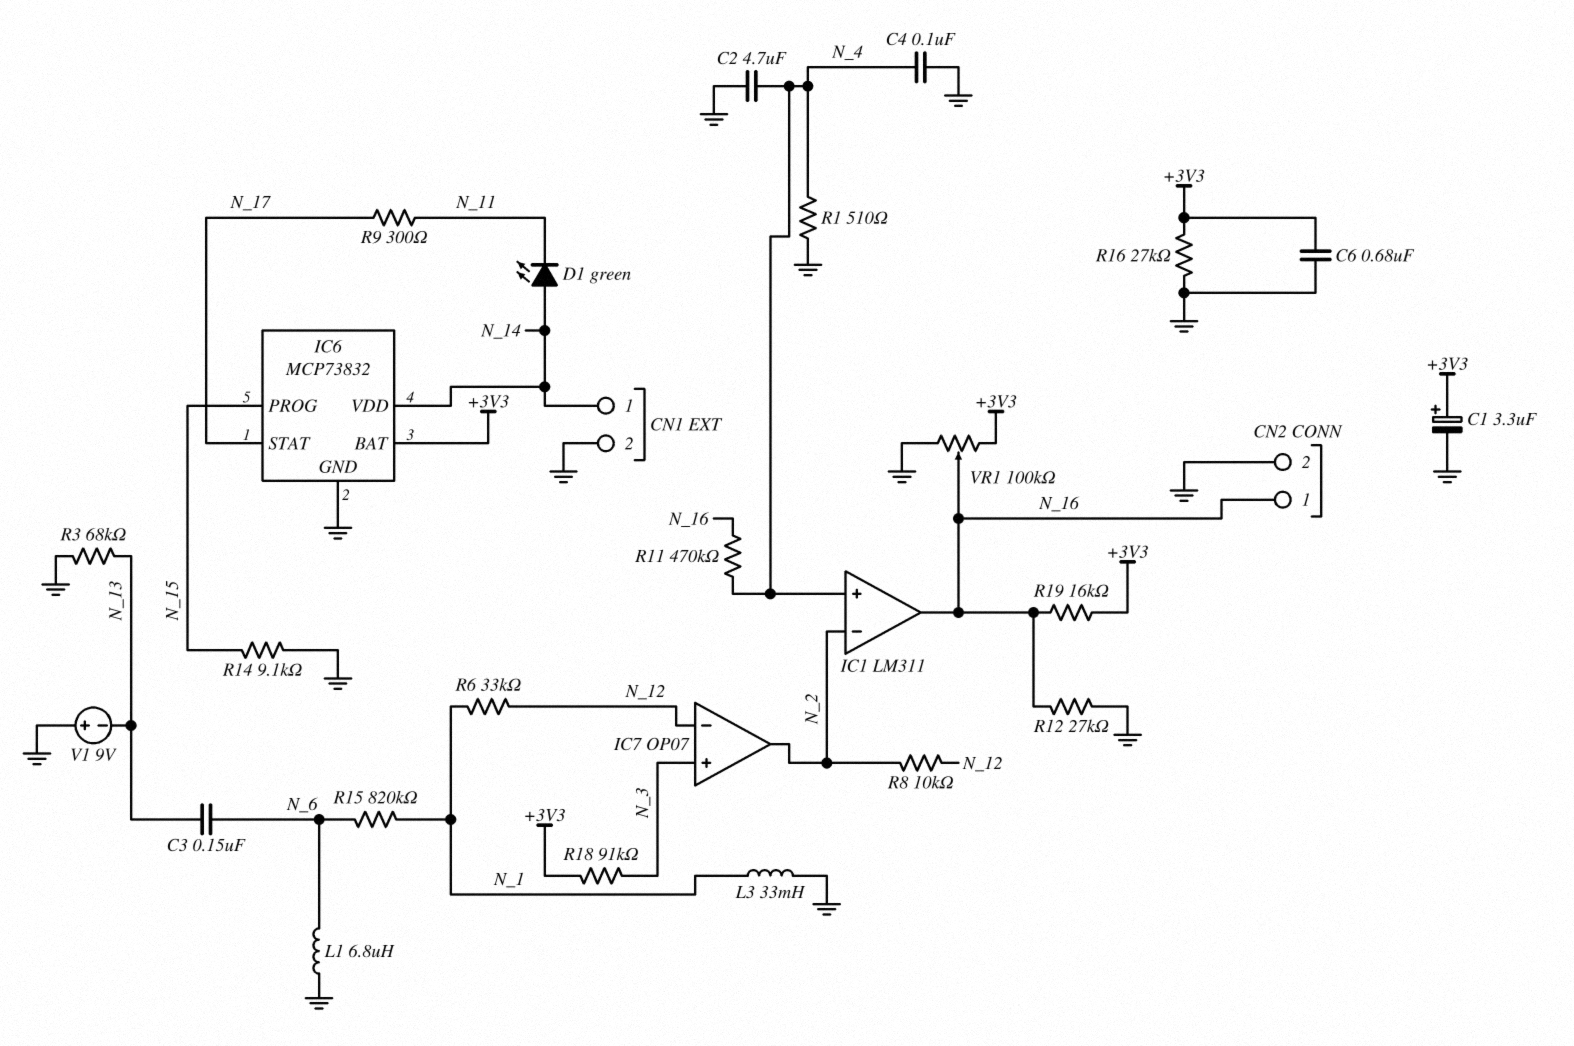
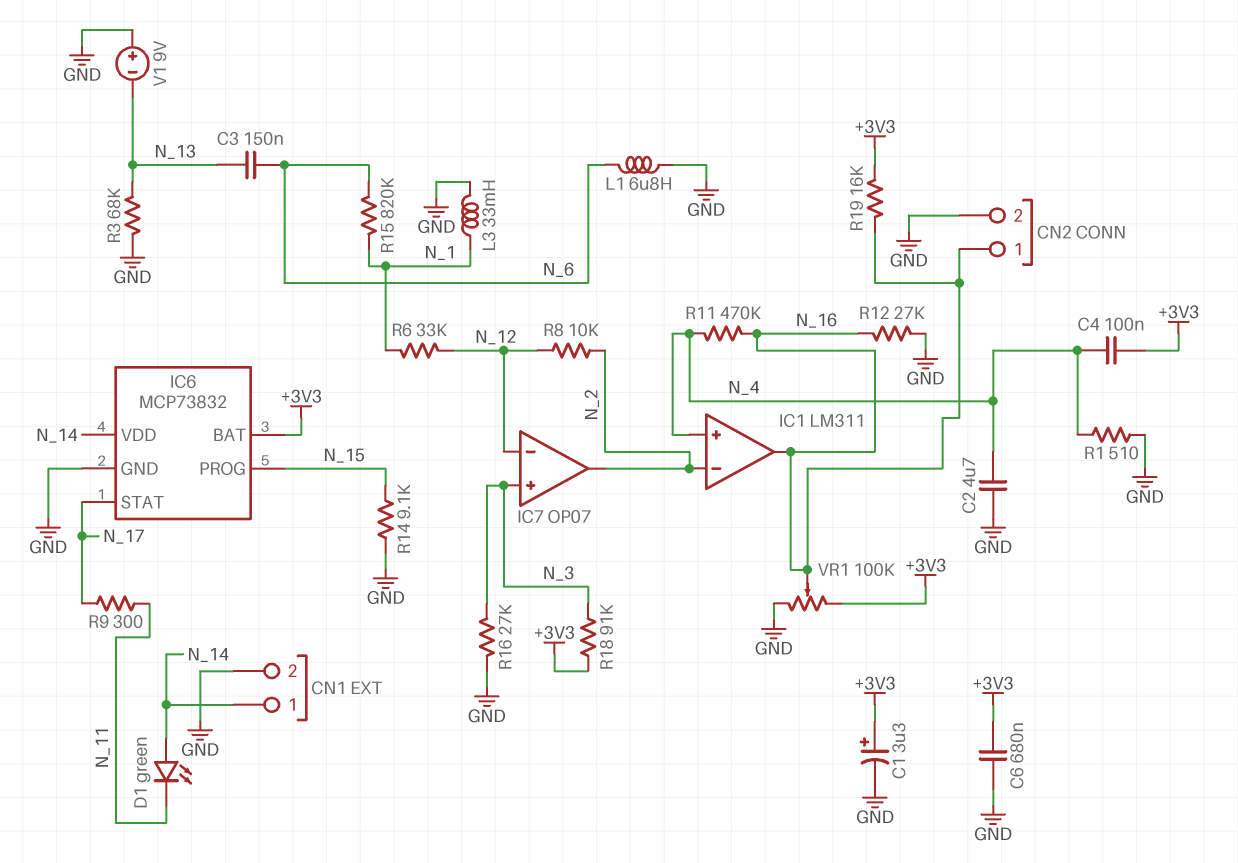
C4: 100nF (GND, N_4) -> 100nF (+3V3, N_4)
R16: 27k (+3V3, GND) -> 27k (GND, N_3)

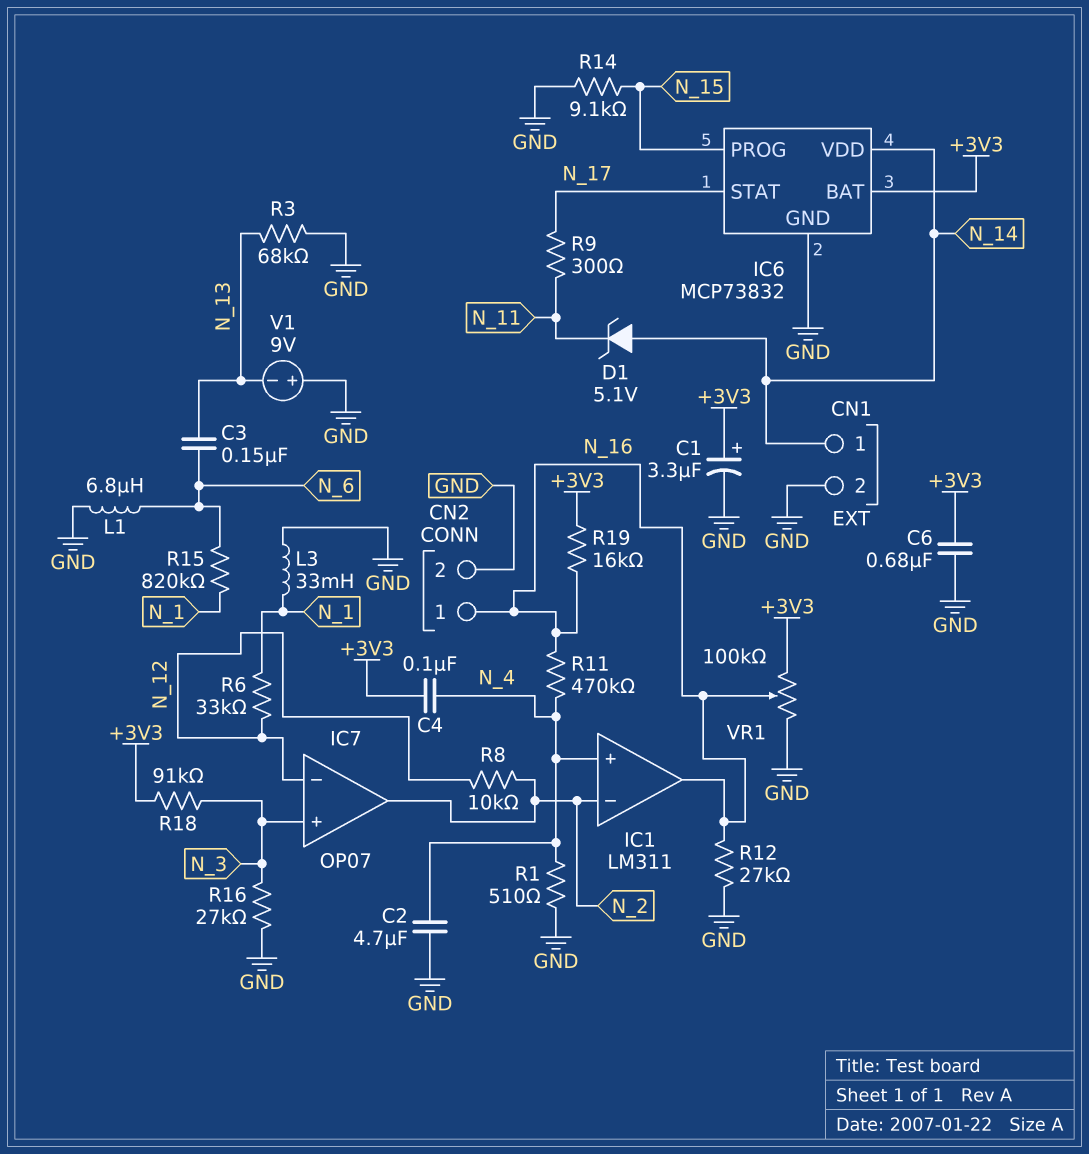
D1: LED green (A N_14, K N_11) -> zener 5.1V (A N_14, K N_11)

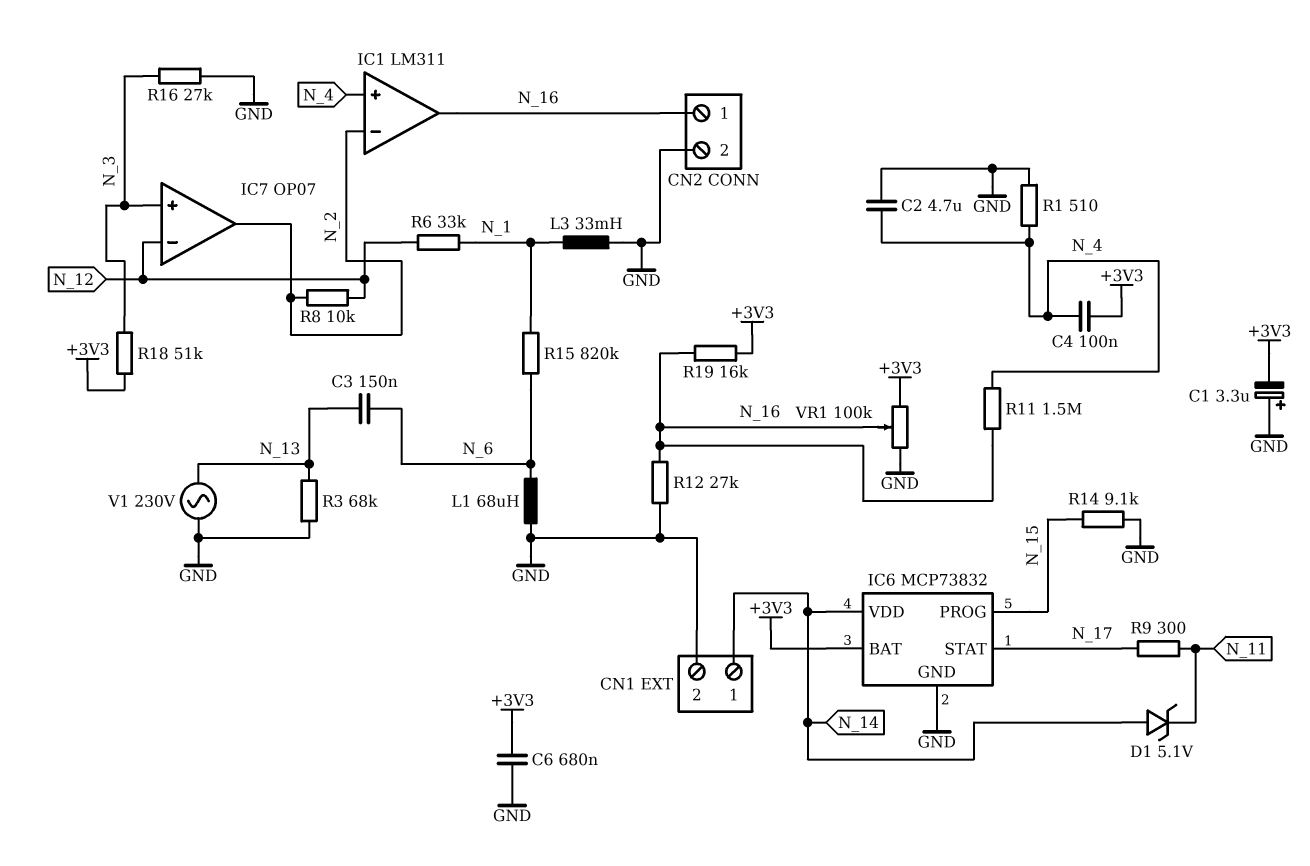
C1: 3.3uF (plus +3V3, minus GND) -> 3.3uF (plus GND, minus +3V3)
L1: 6.8uH (GND, N_6) -> 68uH (GND, N_6)
R11: 470k (N_4, N_16) -> 1.5M (N_4, N_16)
R18: 91k (+3V3, N_3) -> 51k (+3V3, N_3)
V1: 9V (plus GND, minus N_13) -> AC 230V (GND, N_13)

